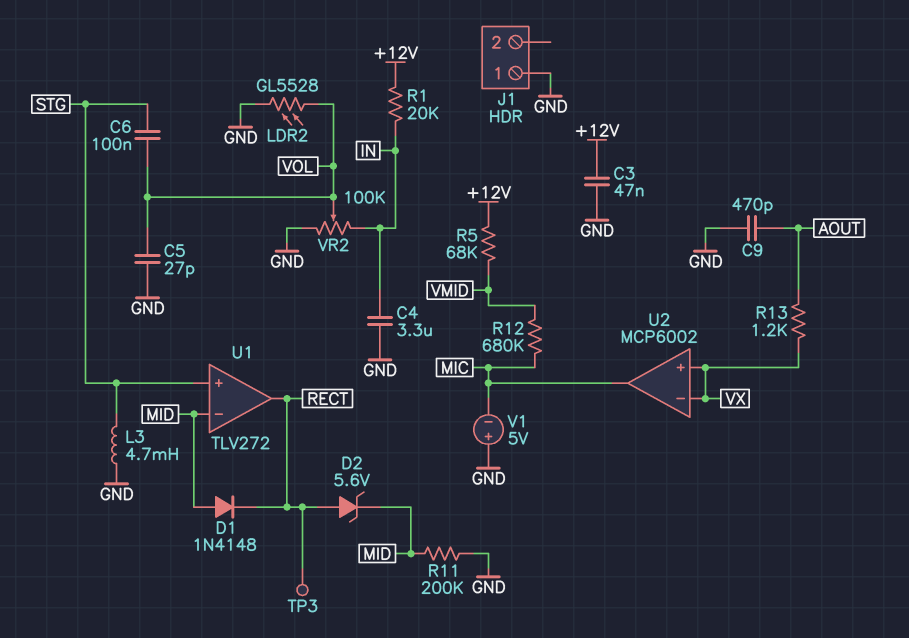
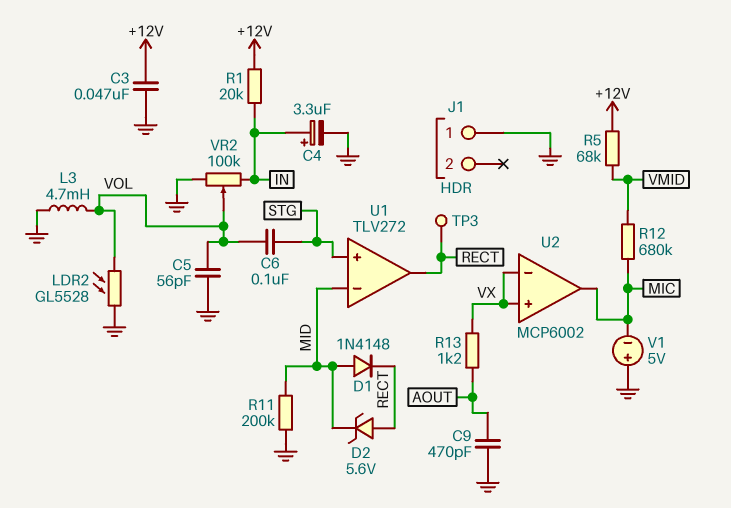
C4: 3.3uF (GND, IN) -> 3.3uF (plus IN, minus GND)
C5: 27pF (GND, VOL) -> 56pF (GND, VOL)
L3: 4.7mH (GND, STG) -> 4.7mH (GND, VOL)

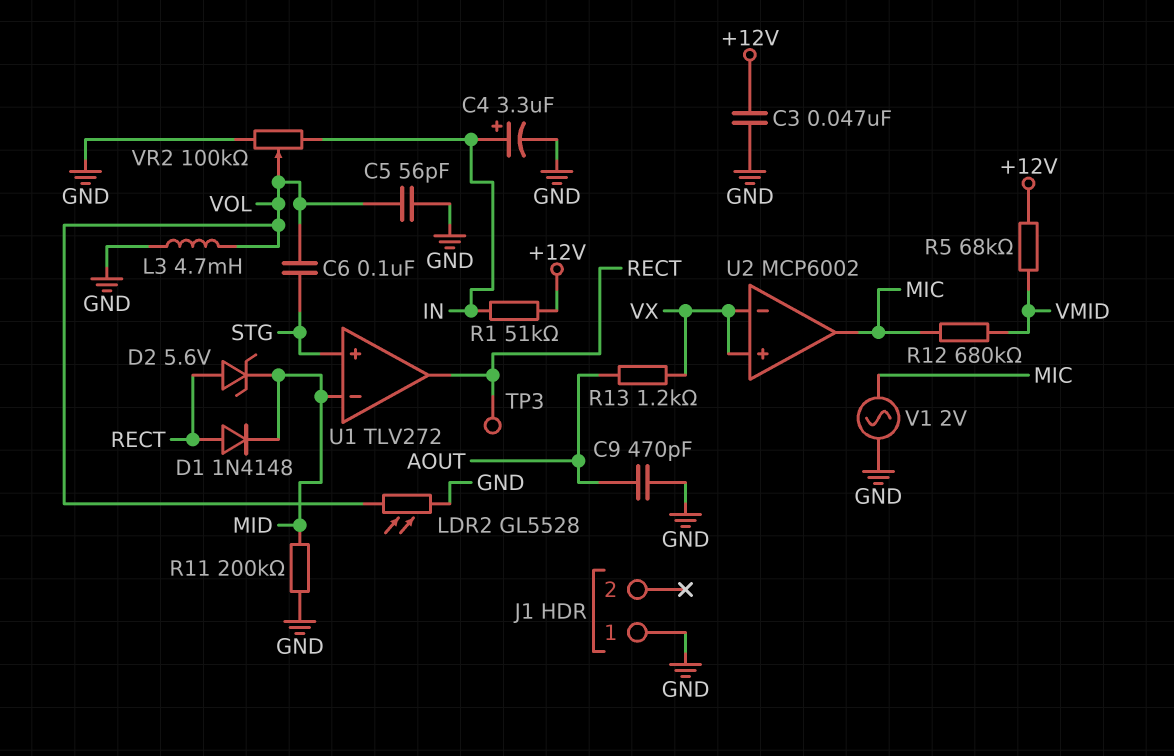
D1: diode 1N4148 (A MID, K RECT) -> diode 1N4148 (A RECT, K MID)
R1: 20k (+12V, IN) -> 51k (+12V, IN)
V1: 5V (plus GND, minus MIC) -> AC 2V (GND, MIC)

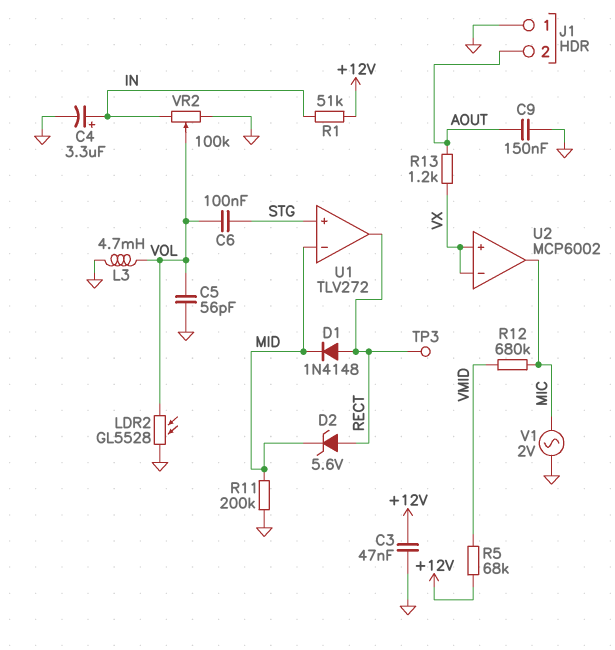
C9: 470pF (AOUT, GND) -> 150nF (AOUT, GND)
J1 pin 2: none -> AOUT

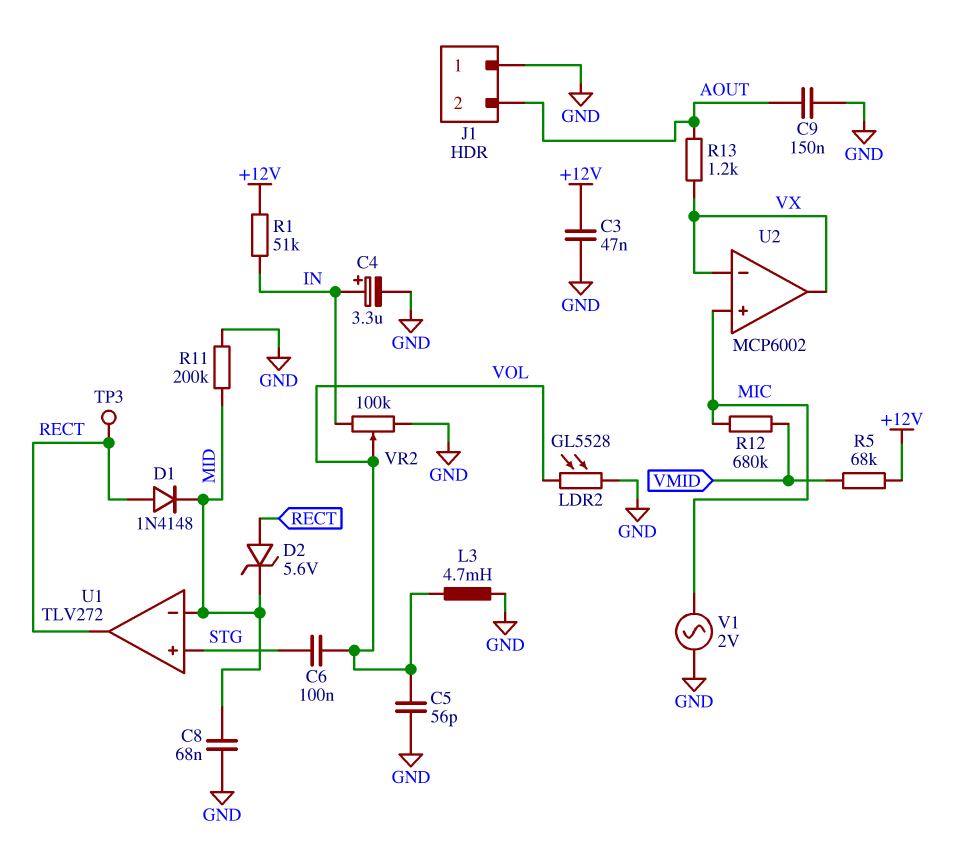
C8: none -> 68nF (GND, MID)
U2 pin in+: VX -> MIC
U2 pin out: MIC -> VX

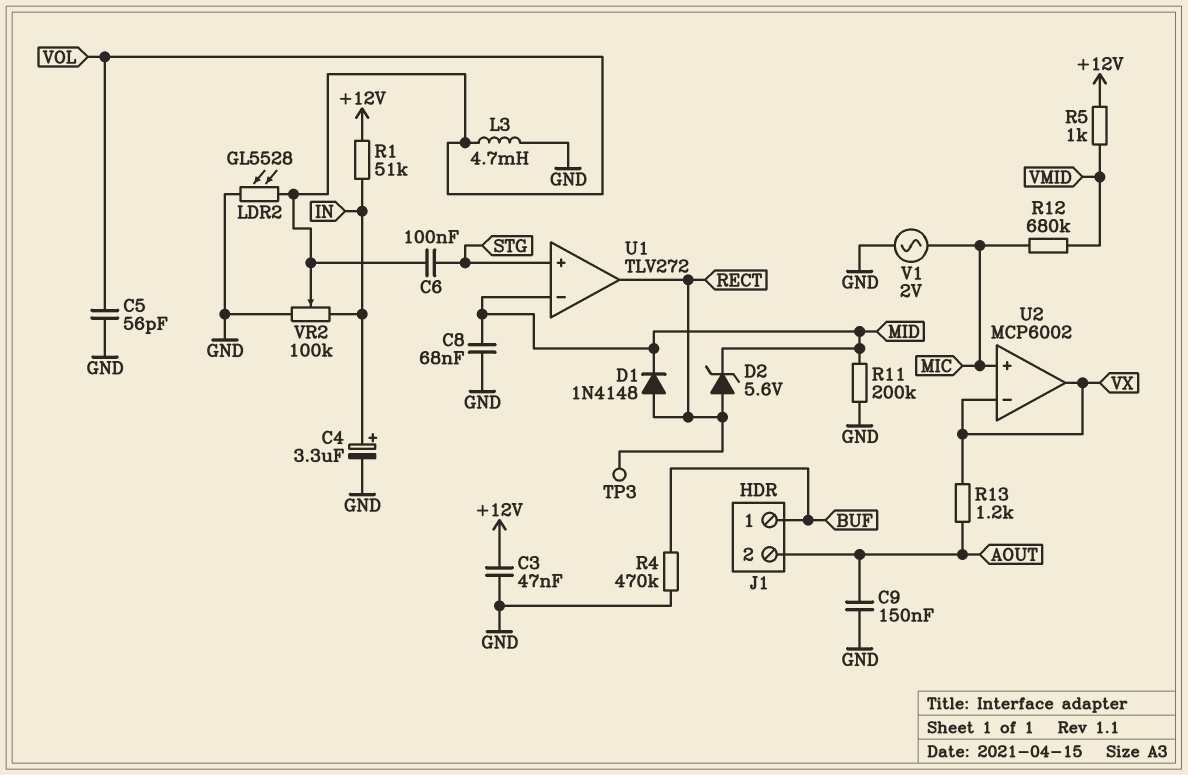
J1 pin 1: GND -> BUF
R4: none -> 470k (BUF, GND)
R5: 68k (+12V, VMID) -> 1k (+12V, VMID)

